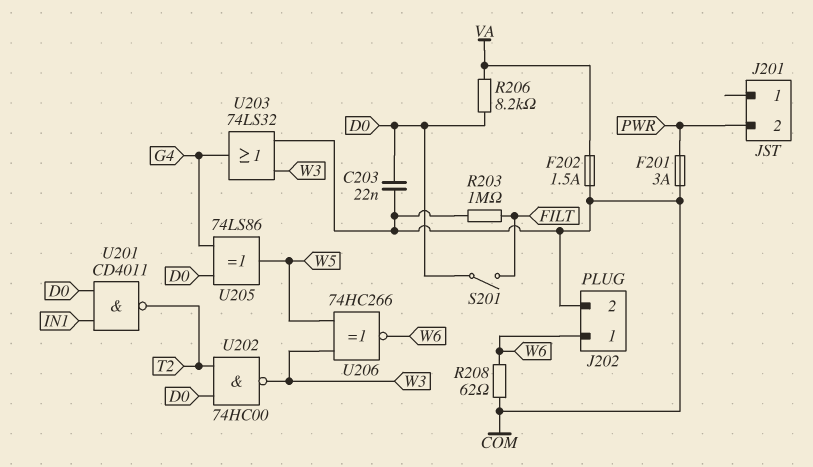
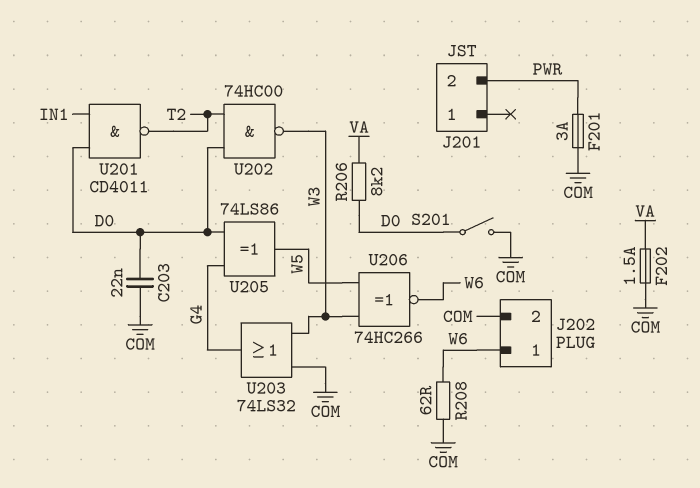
R203: 1M (COM, FILT) -> none
S201: switch (D0, FILT) -> switch (COM, D0)

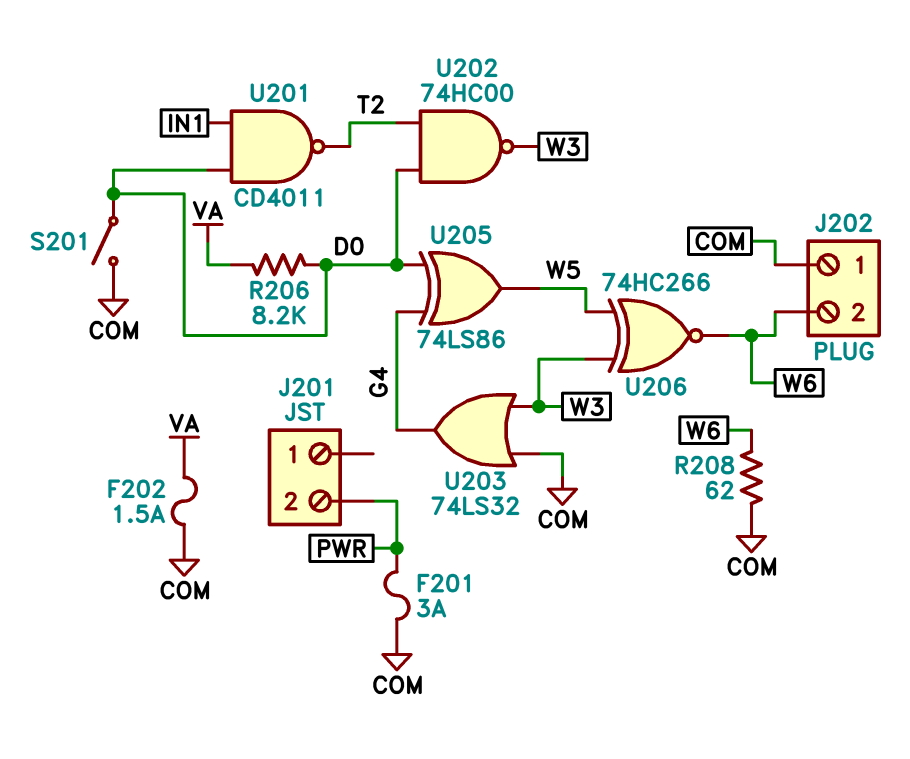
C203: 22nF (COM, D0) -> none
J202 pin 1: W6 -> COM
J202 pin 2: COM -> W6

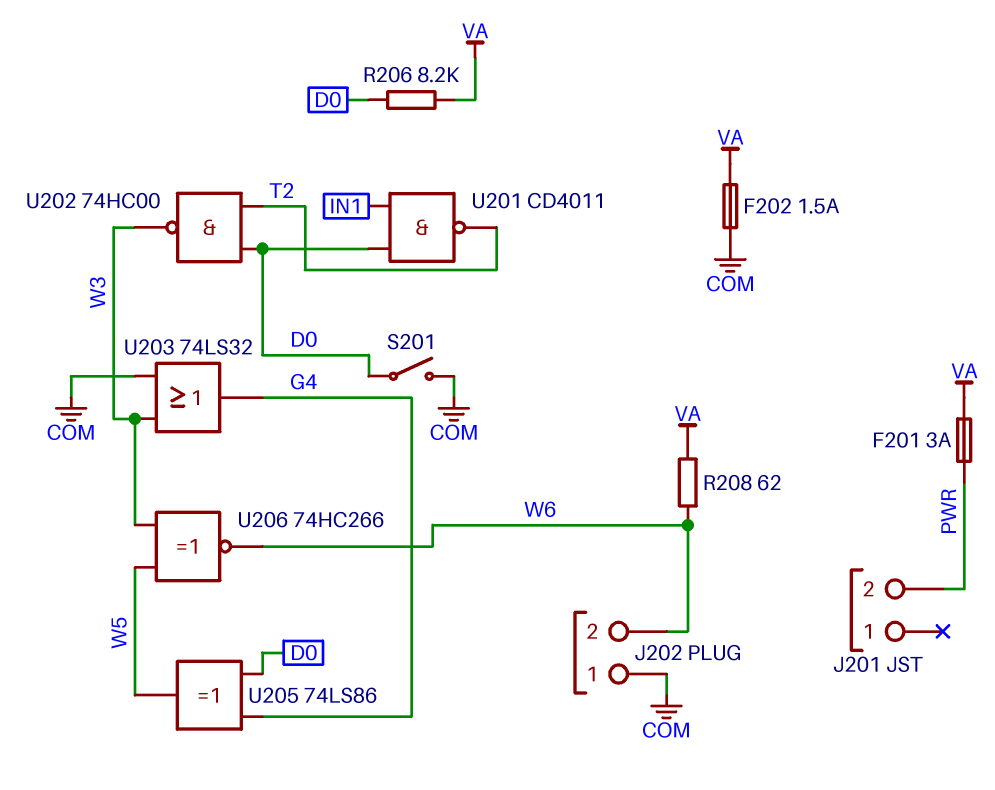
F201: 3A (COM, PWR) -> 3A (PWR, VA)
R208: 62 (COM, W6) -> 62 (VA, W6)

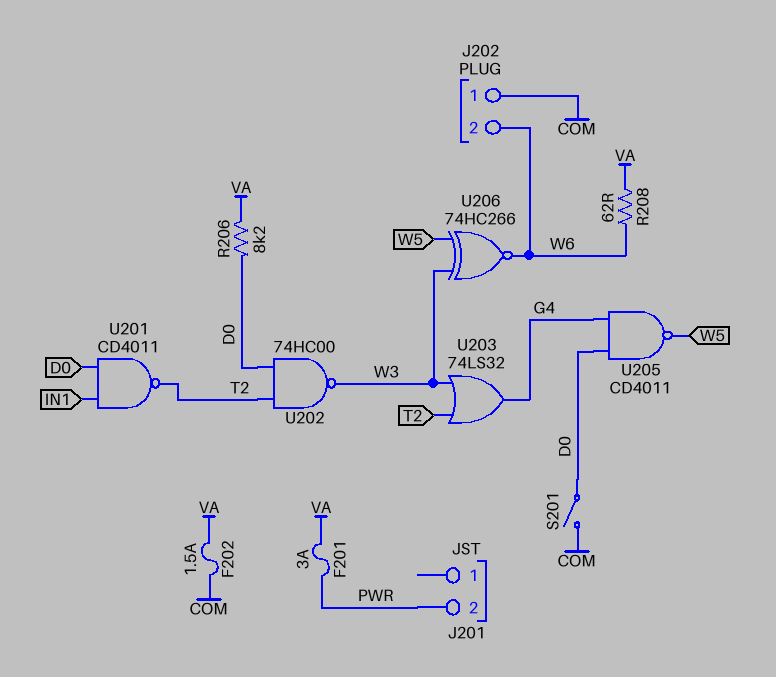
U203: OR 74LS32 (in COM, in W3, out G4) -> OR 74LS32 (in T2, in W3, out G4)
U205: XOR 74LS86 (in D0, in G4, out W5) -> NAND CD4011 (in D0, in G4, out W5)

